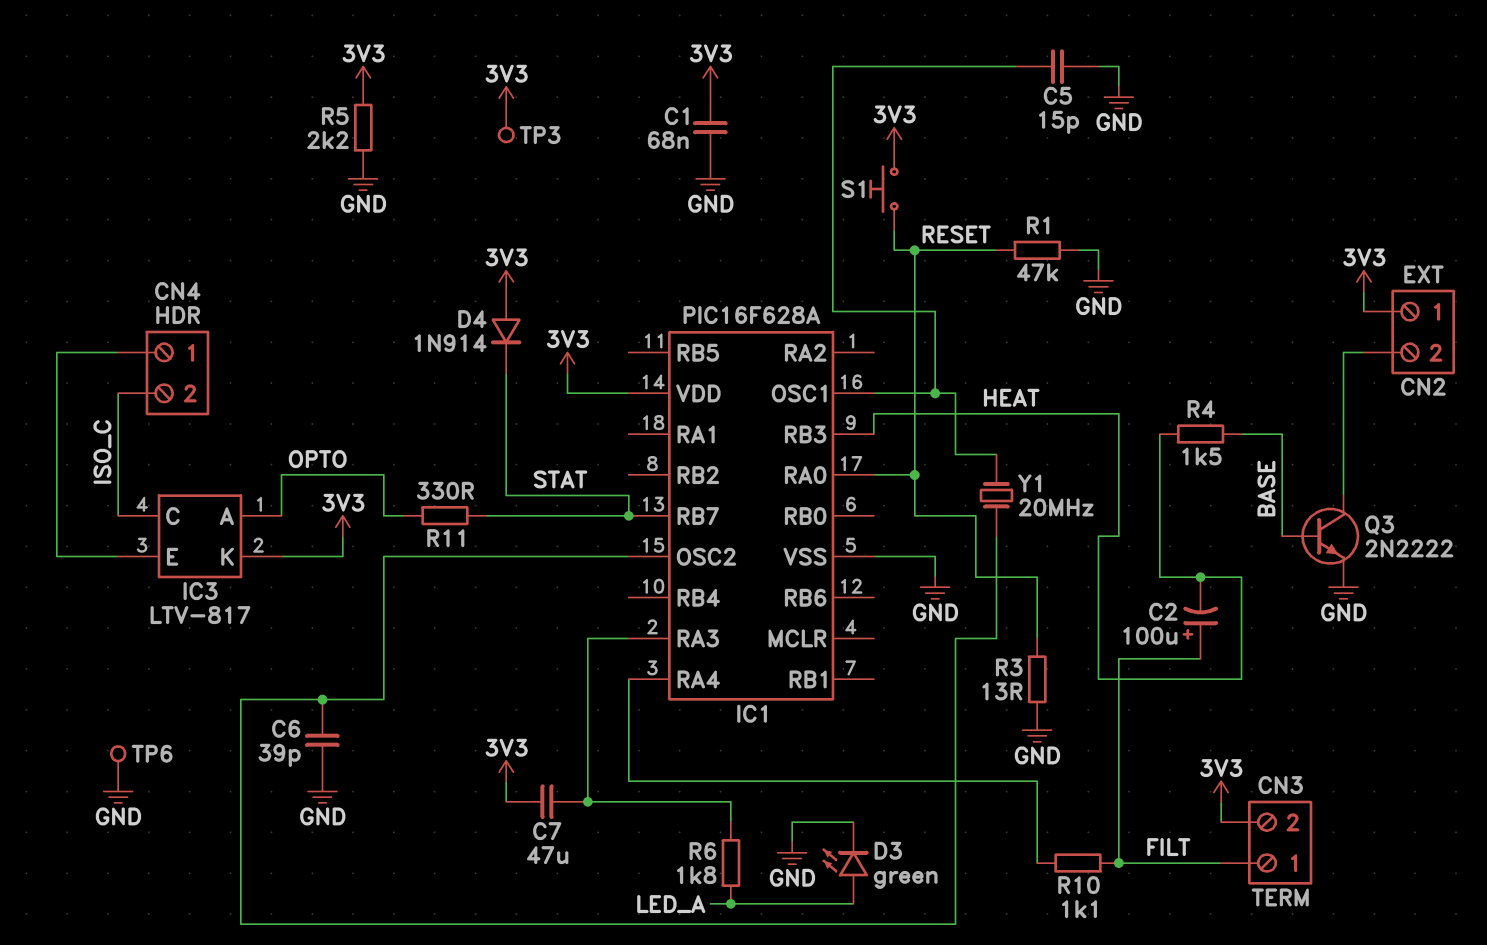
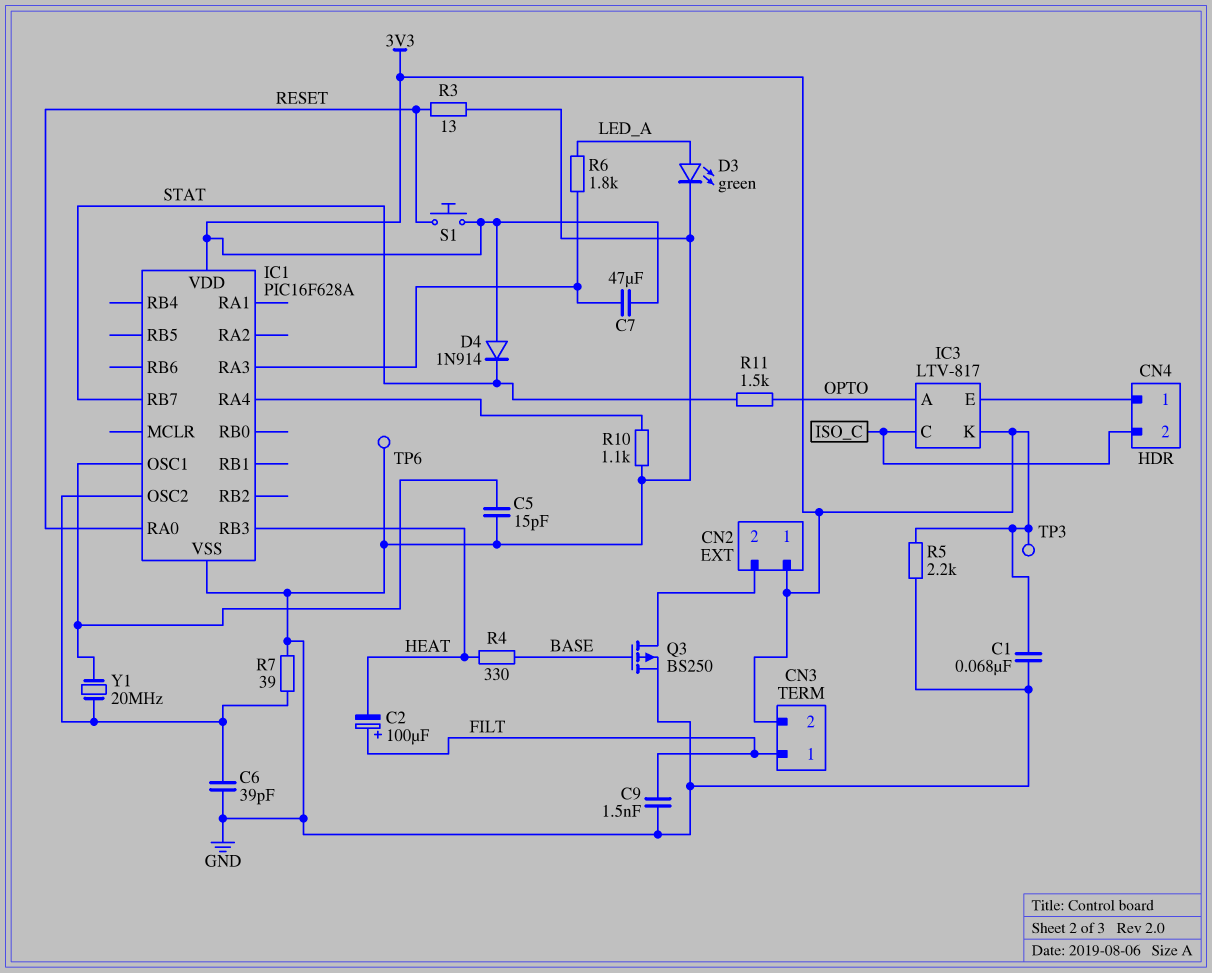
C9: none -> 1.5nF (FILT, GND)
Q3: NPN 2N2222 (B BASE, C CN2/2, E GND) -> PMOS BS250 (G BASE, D CN2/2, S GND)
R1: 47k (GND, RESET) -> none
R4: 1.5k (BASE, HEAT) -> 330 (BASE, HEAT)
R7: none -> 39 (GND, IC1/OSC2)
R10: 1.1k (FILT, IC1/RA4) -> 1.1k (GND, IC1/RA4)
R11: 330 (OPTO, STAT) -> 1.5k (OPTO, STAT)

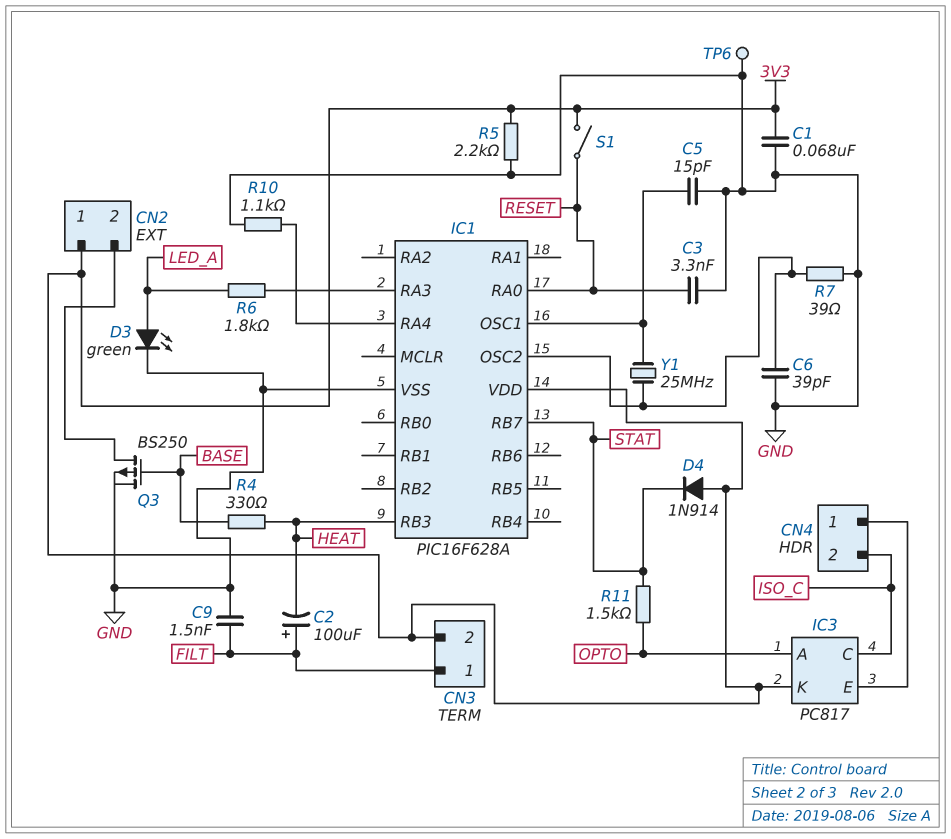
C3: none -> 3.3nF (GND, RESET)
C7: 47uF (3V3, IC1/RA3) -> none
IC3: LTV-817 -> PC817
R3: 13 (GND, RESET) -> none
S1: button (3V3, RESET) -> switch (3V3, RESET)
TP3: test point (3V3) -> none
Y1: 20MHz (IC1/OSC1, IC1/OSC2) -> 25MHz (IC1/OSC1, IC1/OSC2)

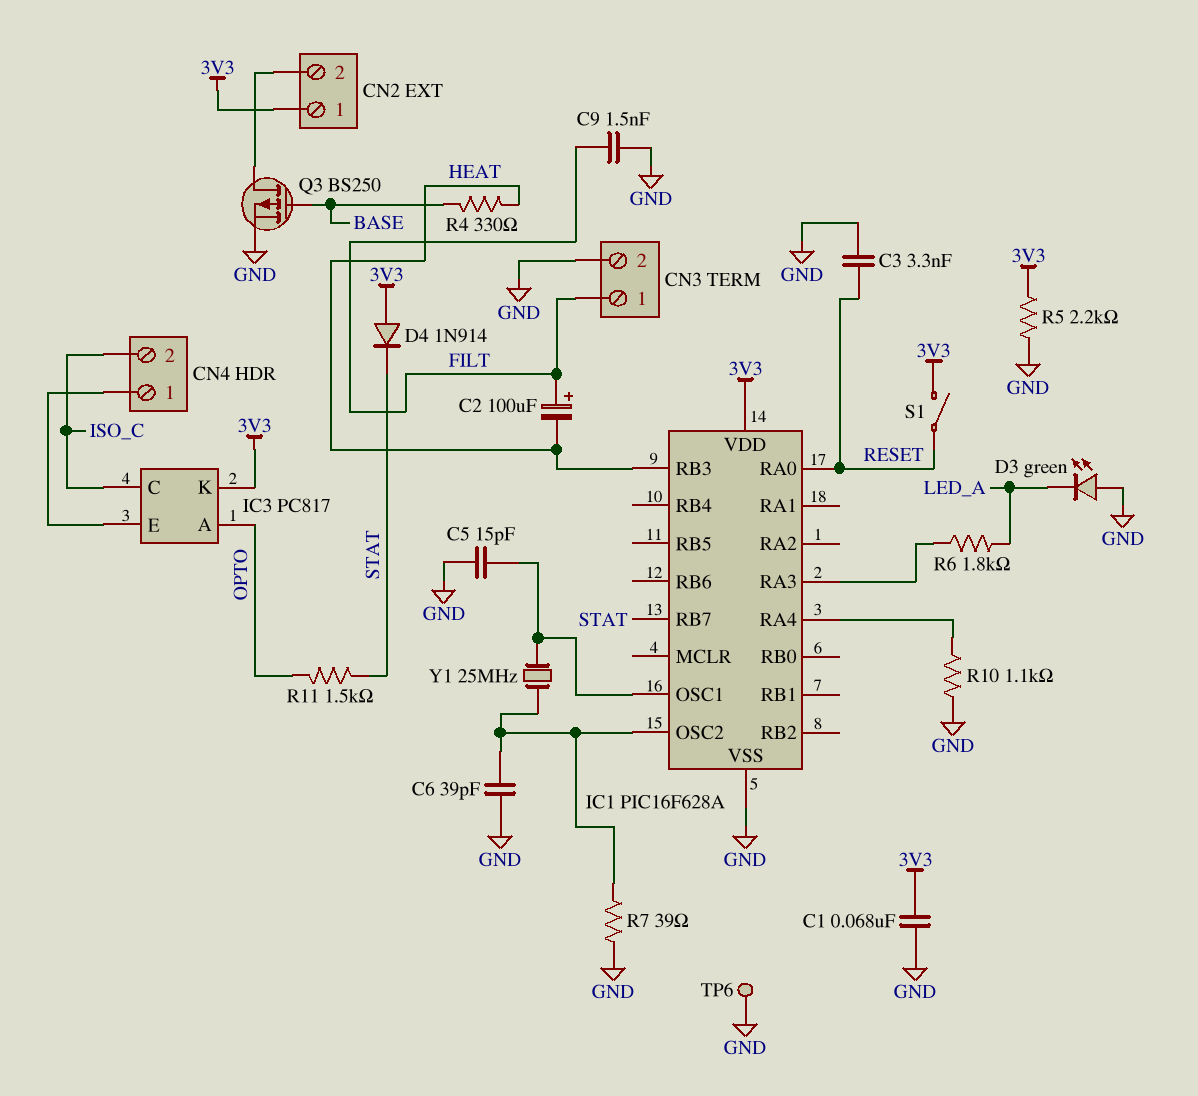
CN3 pin 2: 3V3 -> GND
D3: LED green (A LED_A, K GND) -> LED green (A GND, K LED_A)

